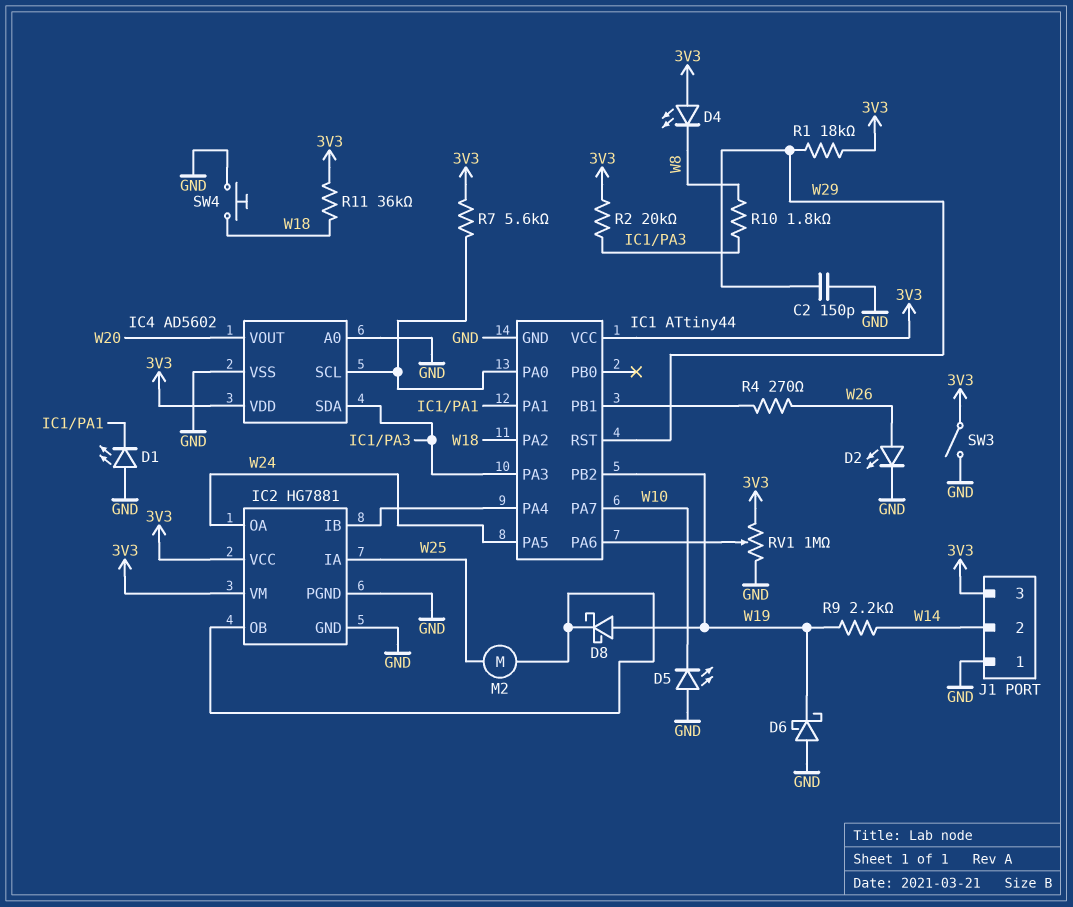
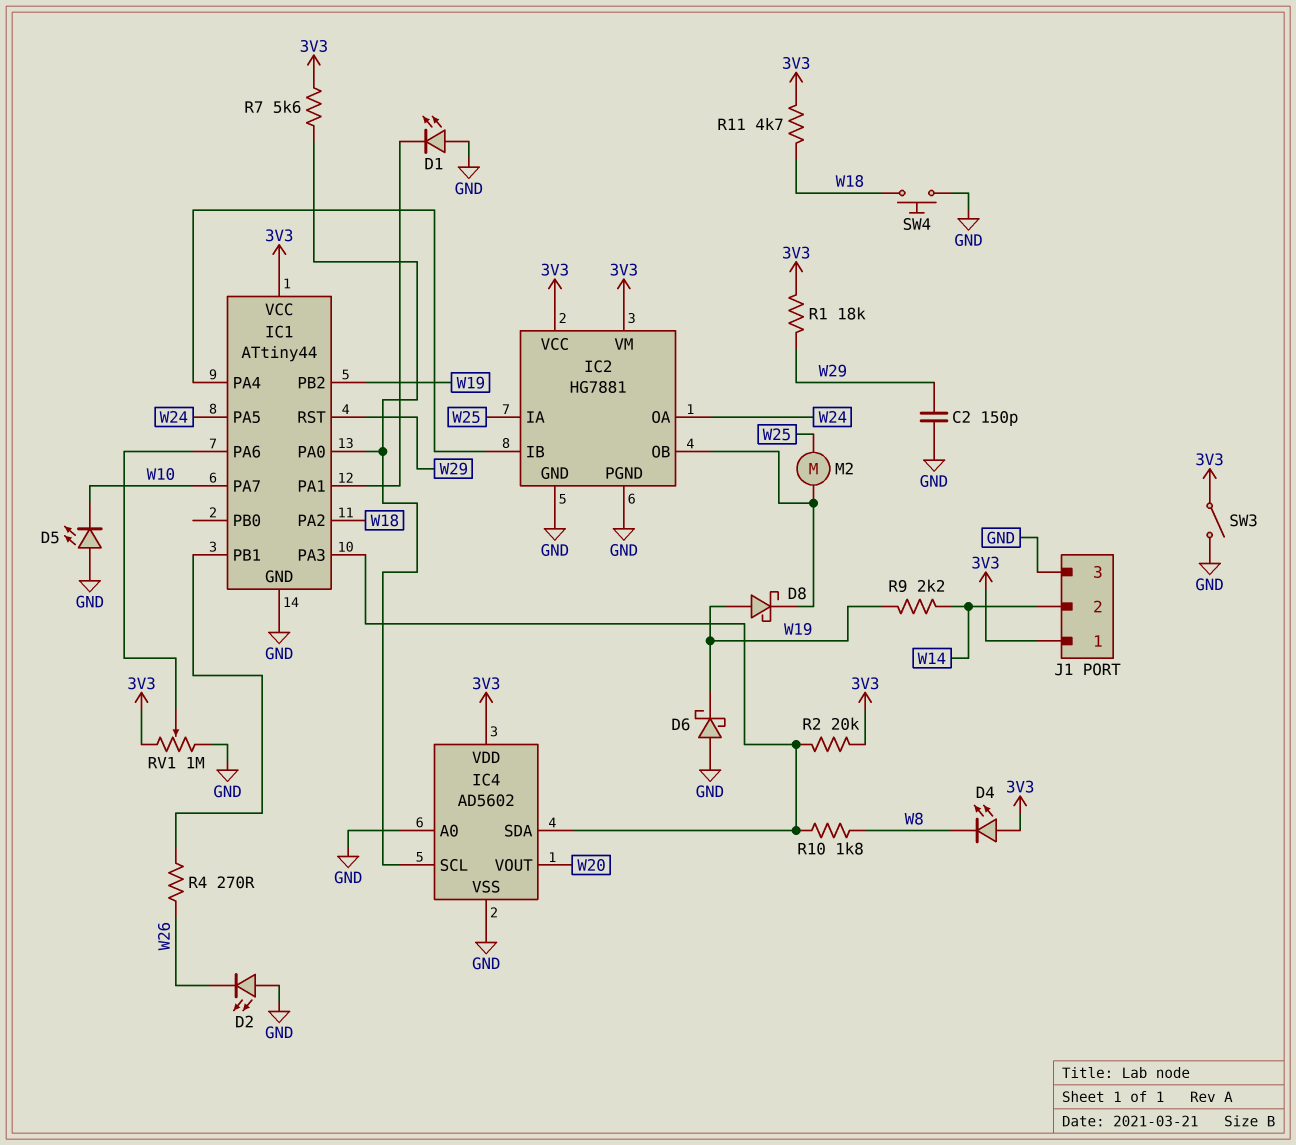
D2: LED (A W26, K GND) -> LED (A GND, K W26)
J1 pin 1: GND -> 3V3
J1 pin 3: 3V3 -> GND
R11: 36k (3V3, W18) -> 4.7k (3V3, W18)

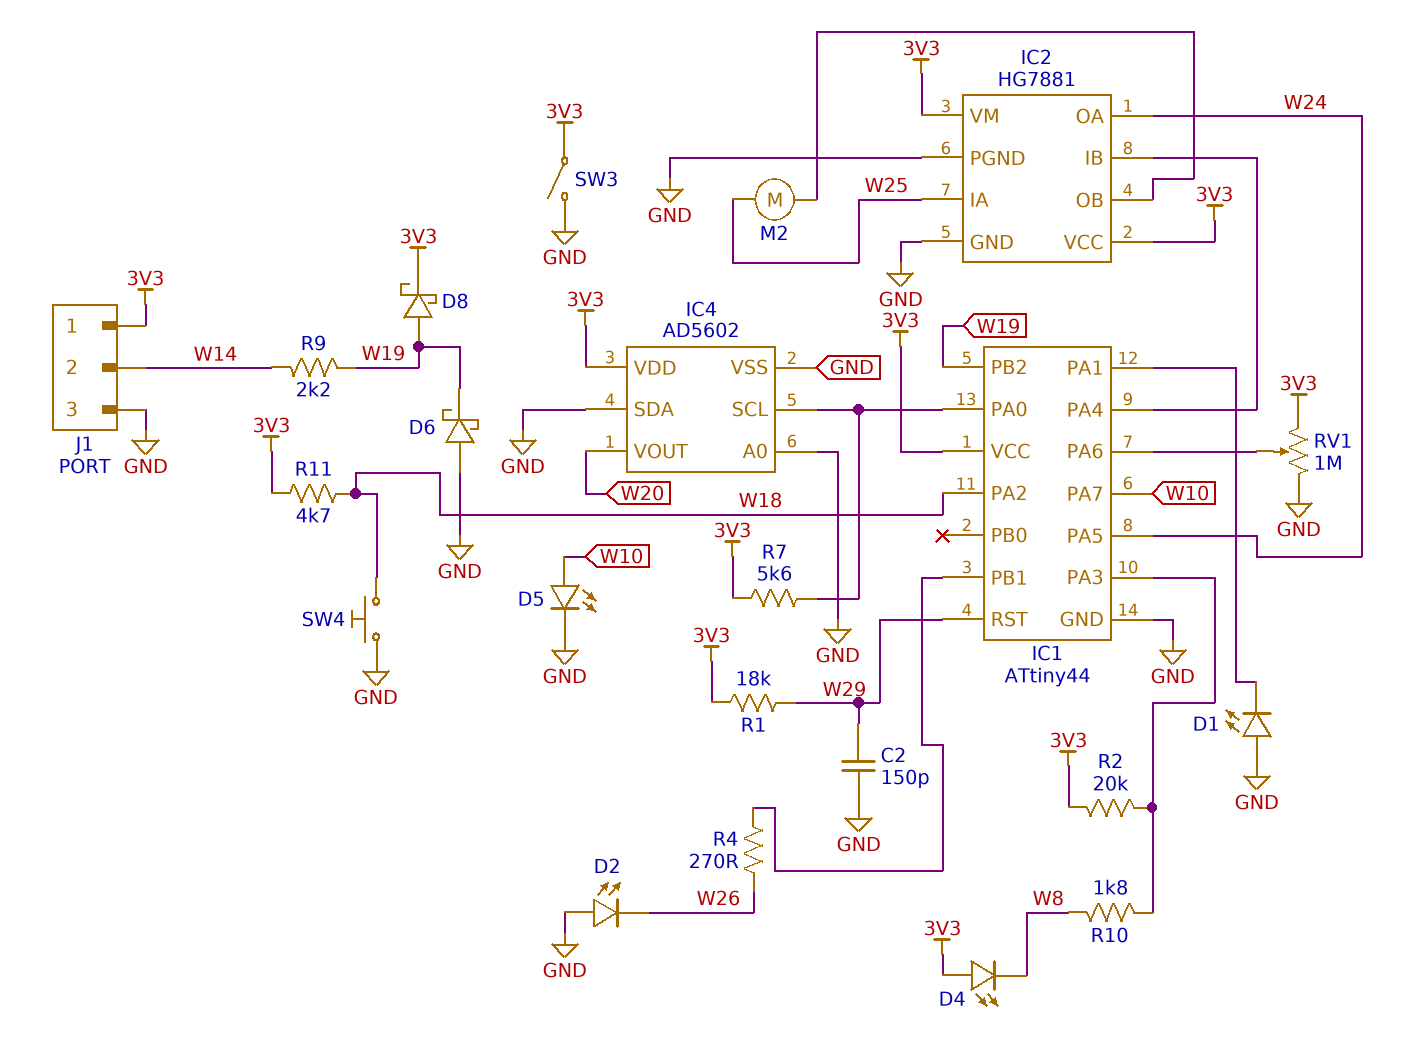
D5: LED (A GND, K W10) -> LED (A W10, K GND)
D8: schottky (A W19, K IC2/OB) -> schottky (A W19, K 3V3)
IC4 pin SDA: IC1/PA3 -> GND

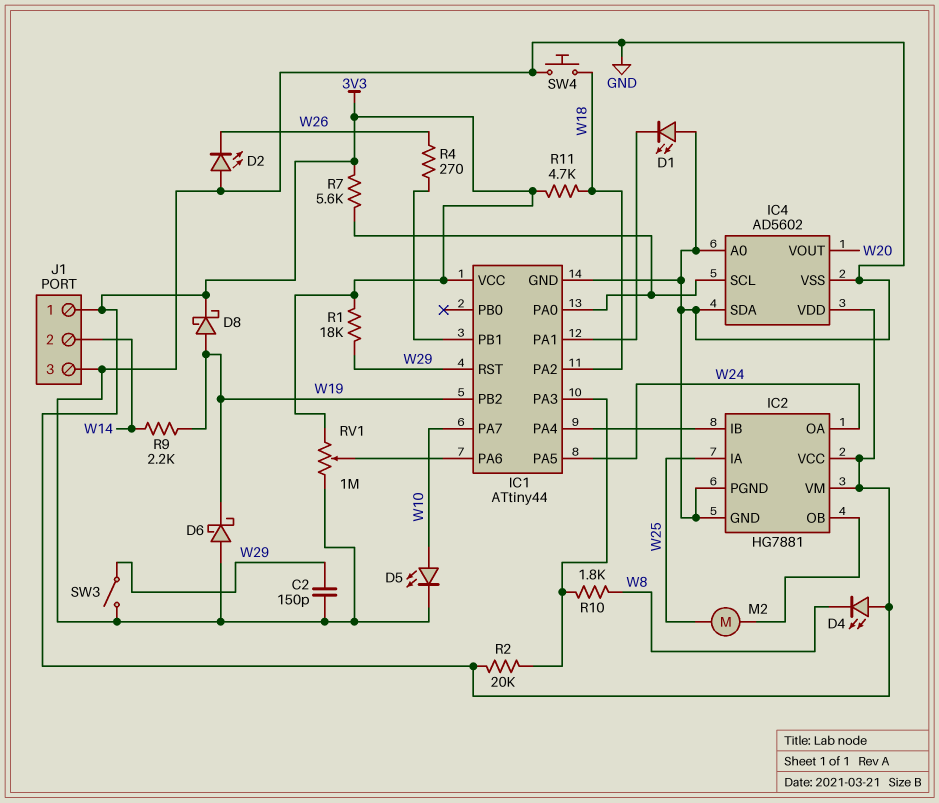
SW3: switch (3V3, GND) -> switch (GND, W29)

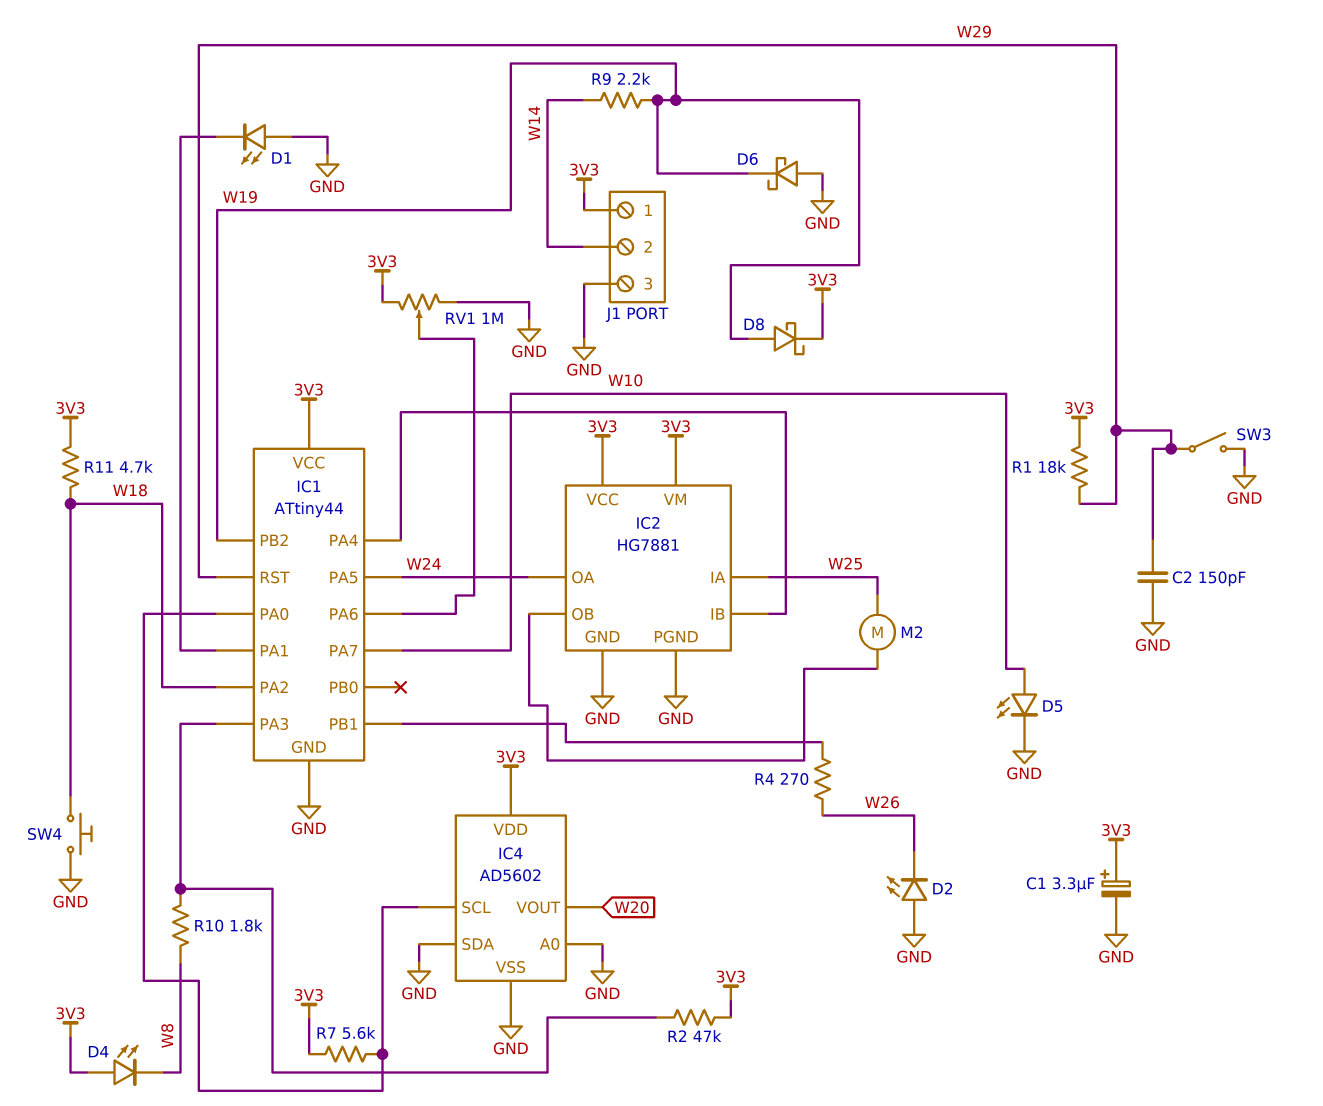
C1: none -> 3.3uF (plus 3V3, minus GND)
R2: 20k (3V3, IC1/PA3) -> 47k (3V3, IC1/PA3)

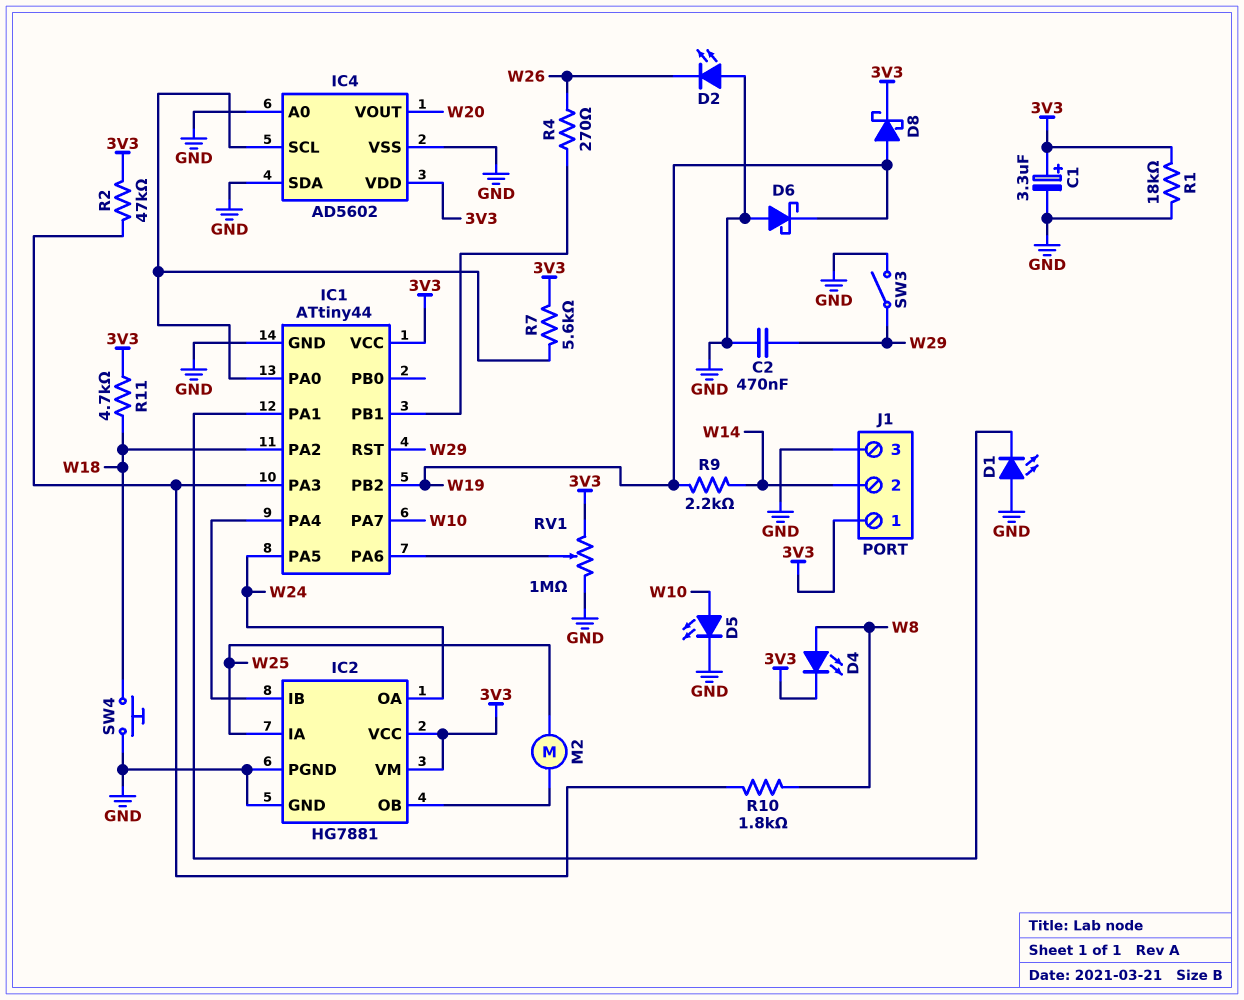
C2: 150pF (GND, W29) -> 470nF (GND, W29)
D4: LED (A 3V3, K W8) -> LED (A W8, K 3V3)
R1: 18k (3V3, W29) -> 18k (3V3, GND)

